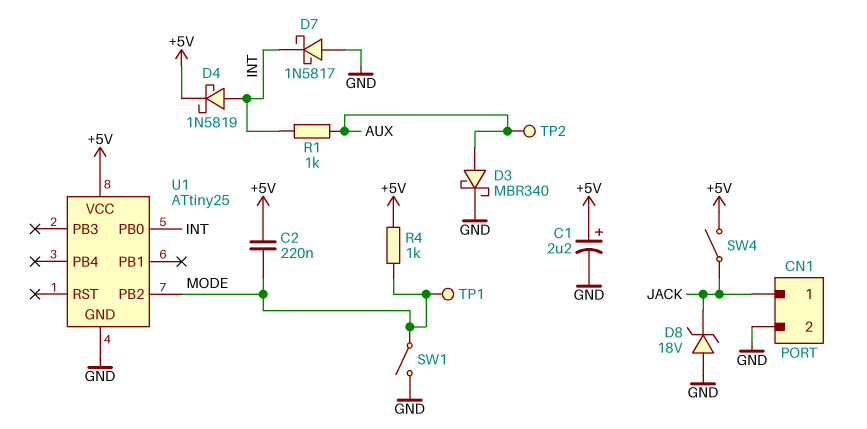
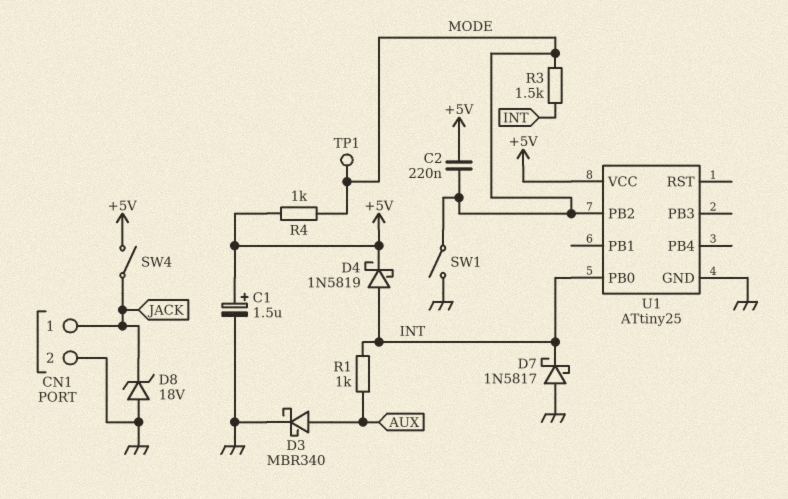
C1: 2.2uF (plus +5V, minus GND) -> 1.5uF (plus +5V, minus GND)
R3: none -> 1.5k (INT, MODE)
TP2: test point (AUX) -> none

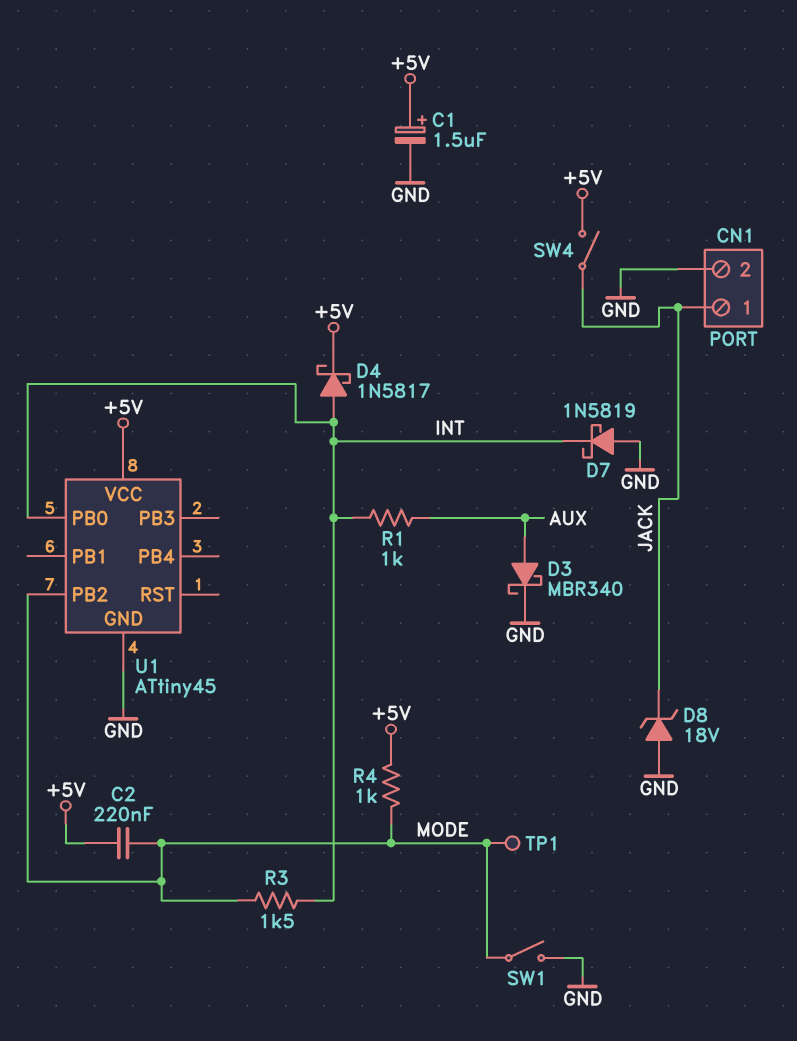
D4: schottky 1N5819 (A INT, K +5V) -> schottky 1N5817 (A INT, K +5V)
D7: schottky 1N5817 (A GND, K INT) -> schottky 1N5819 (A GND, K INT)
U1: ATtiny25 -> ATtiny45

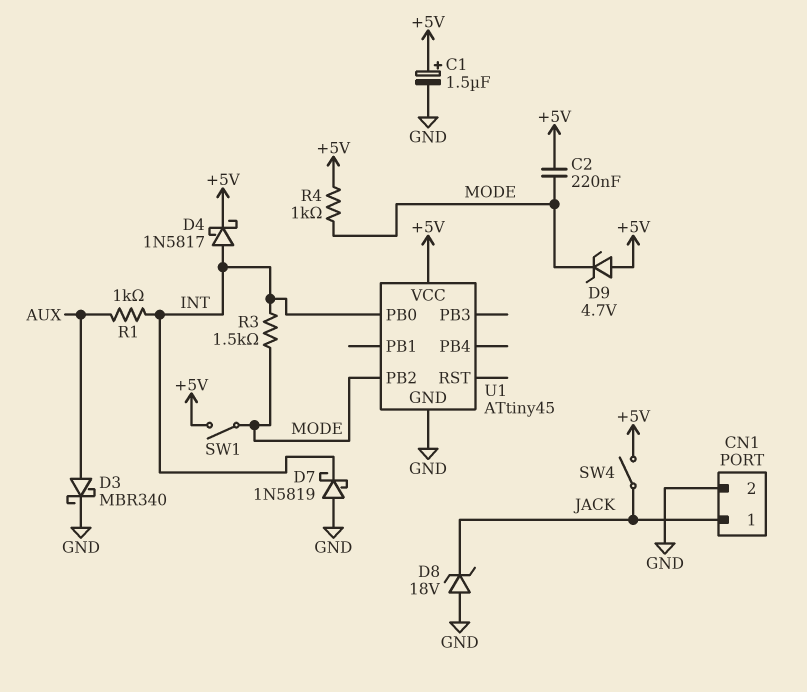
D9: none -> zener 4.7V (A +5V, K MODE)
SW1: switch (GND, MODE) -> switch (+5V, MODE)
TP1: test point (MODE) -> none

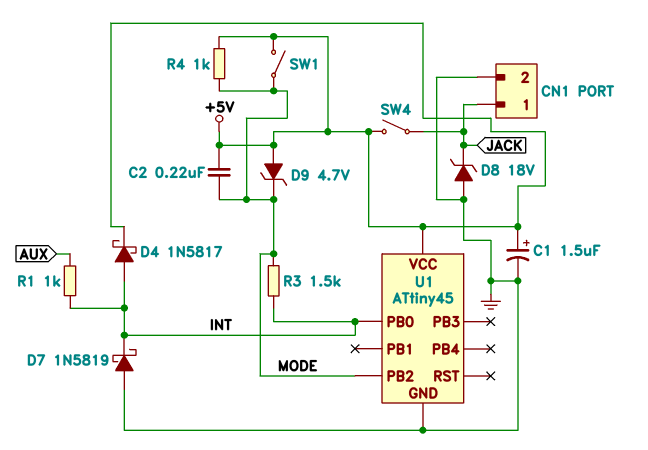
D3: schottky MBR340 (A AUX, K GND) -> none

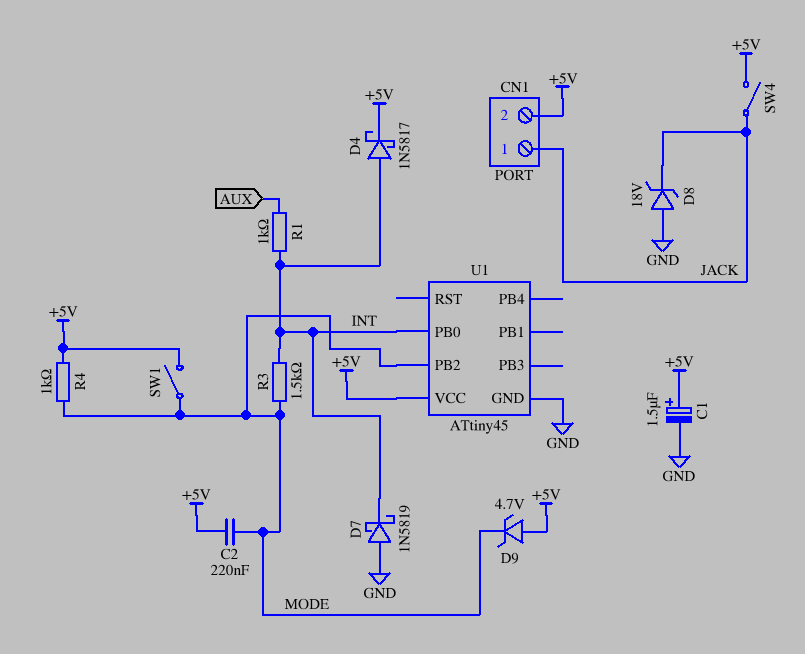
CN1 pin 2: GND -> +5V

